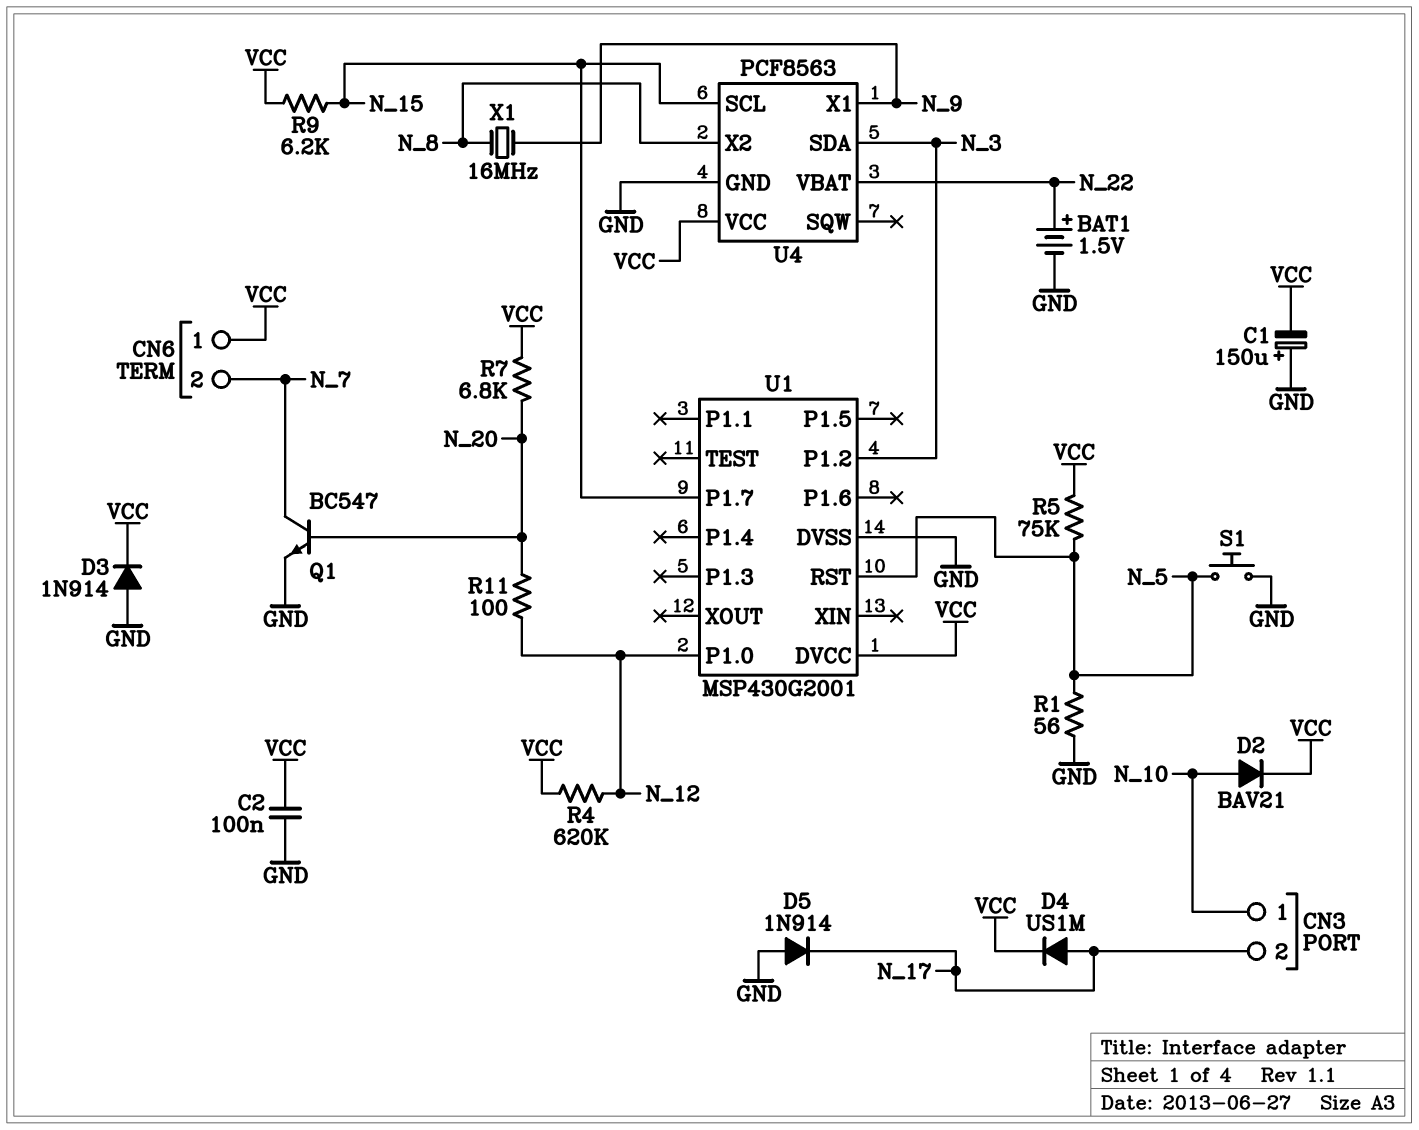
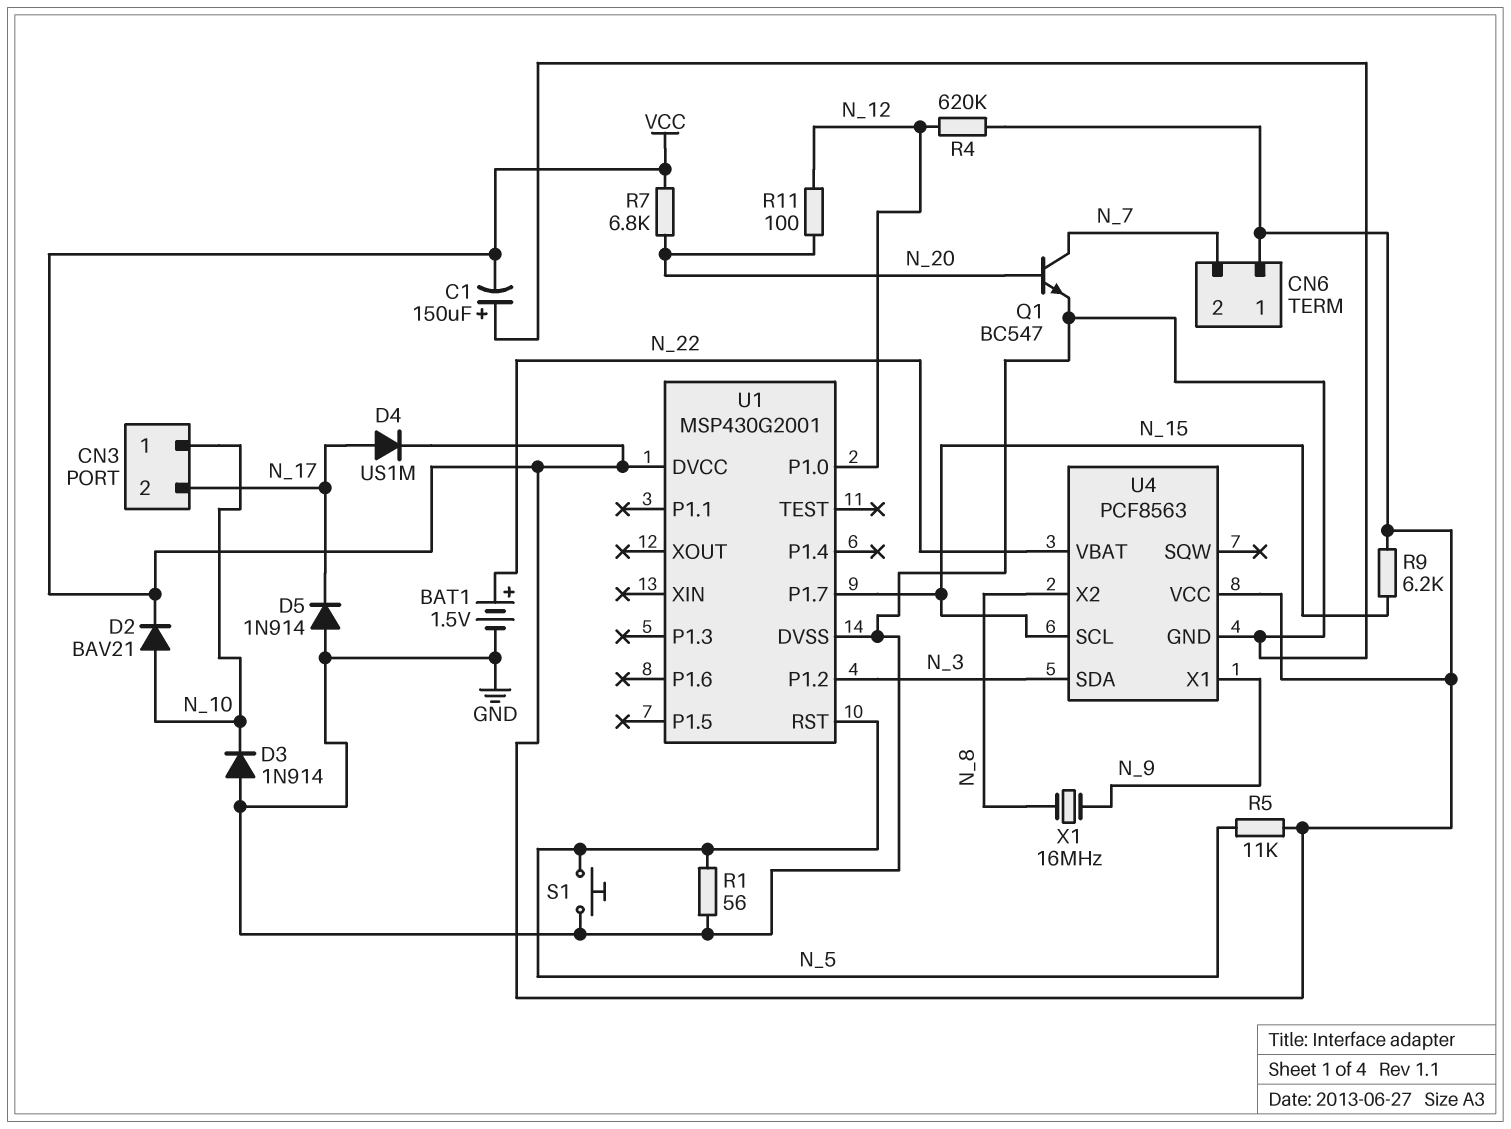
C2: 100nF (GND, VCC) -> none
D3: diode 1N914 (A GND, K VCC) -> diode 1N914 (A GND, K N_10)
R5: 75k (N_5, VCC) -> 11k (N_5, VCC)

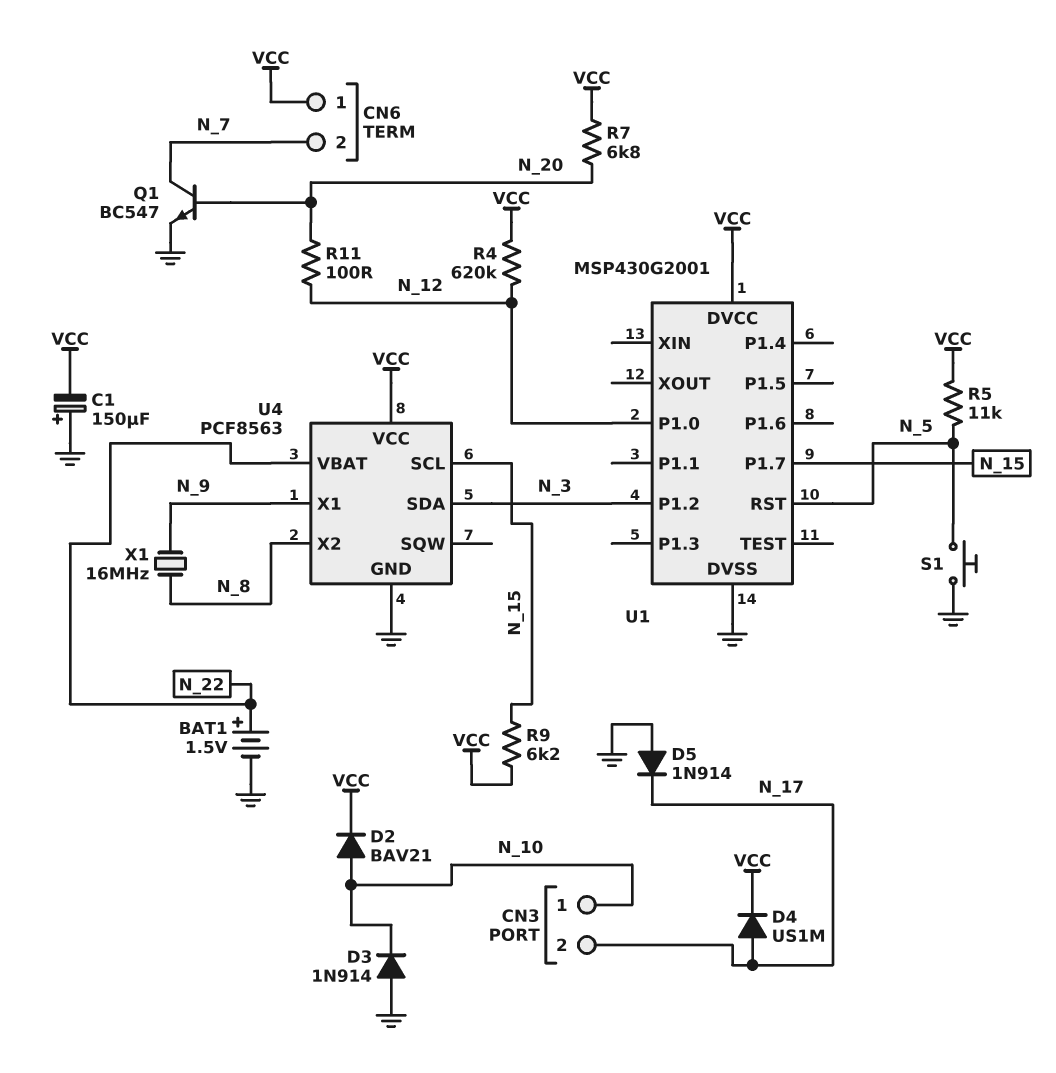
R1: 56 (GND, N_5) -> none

